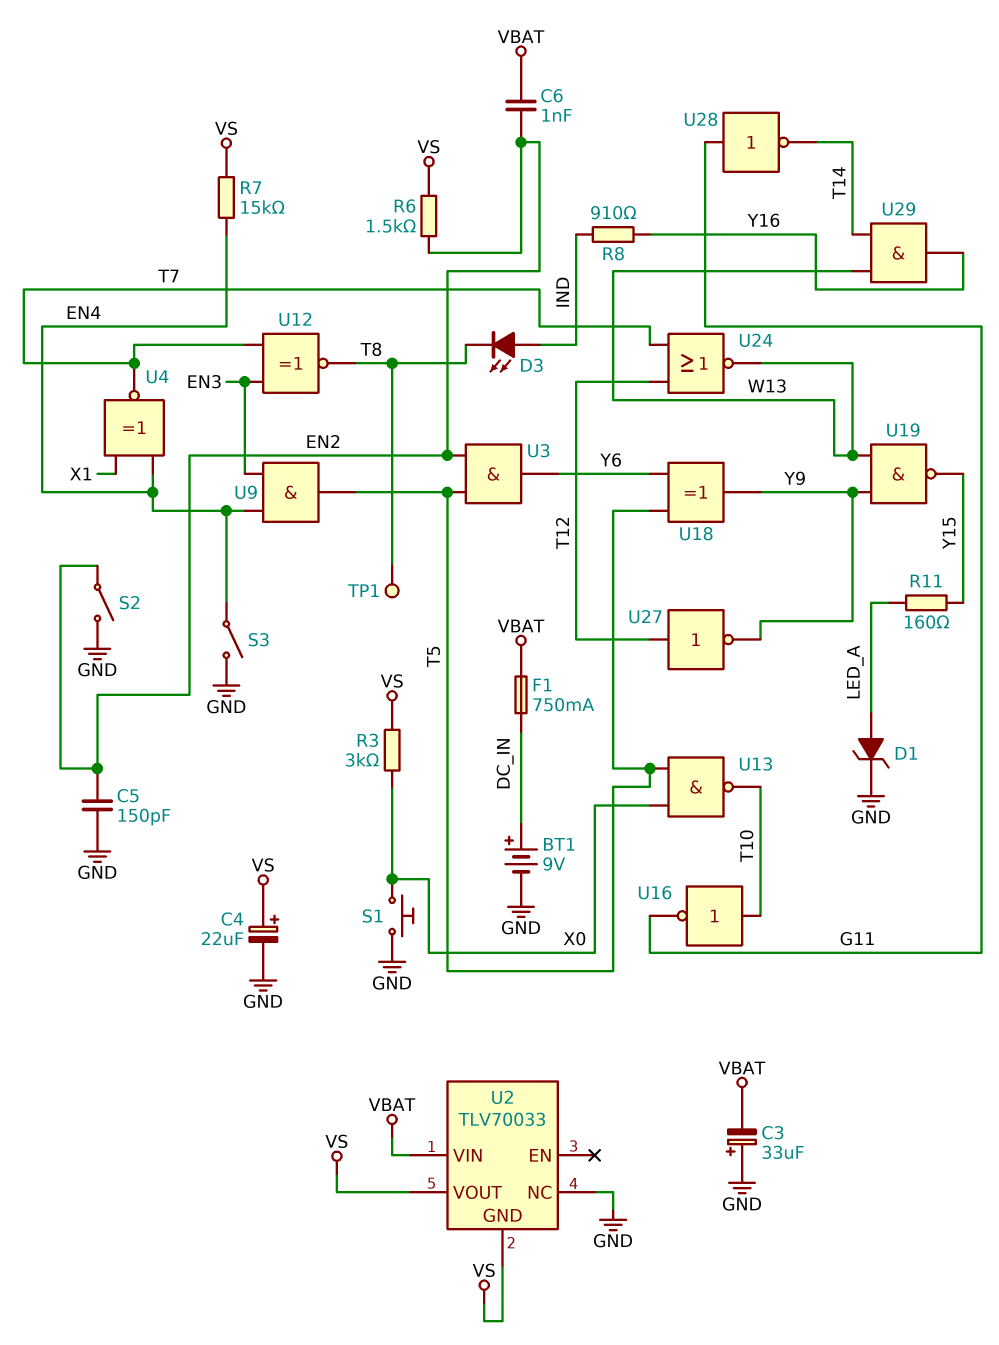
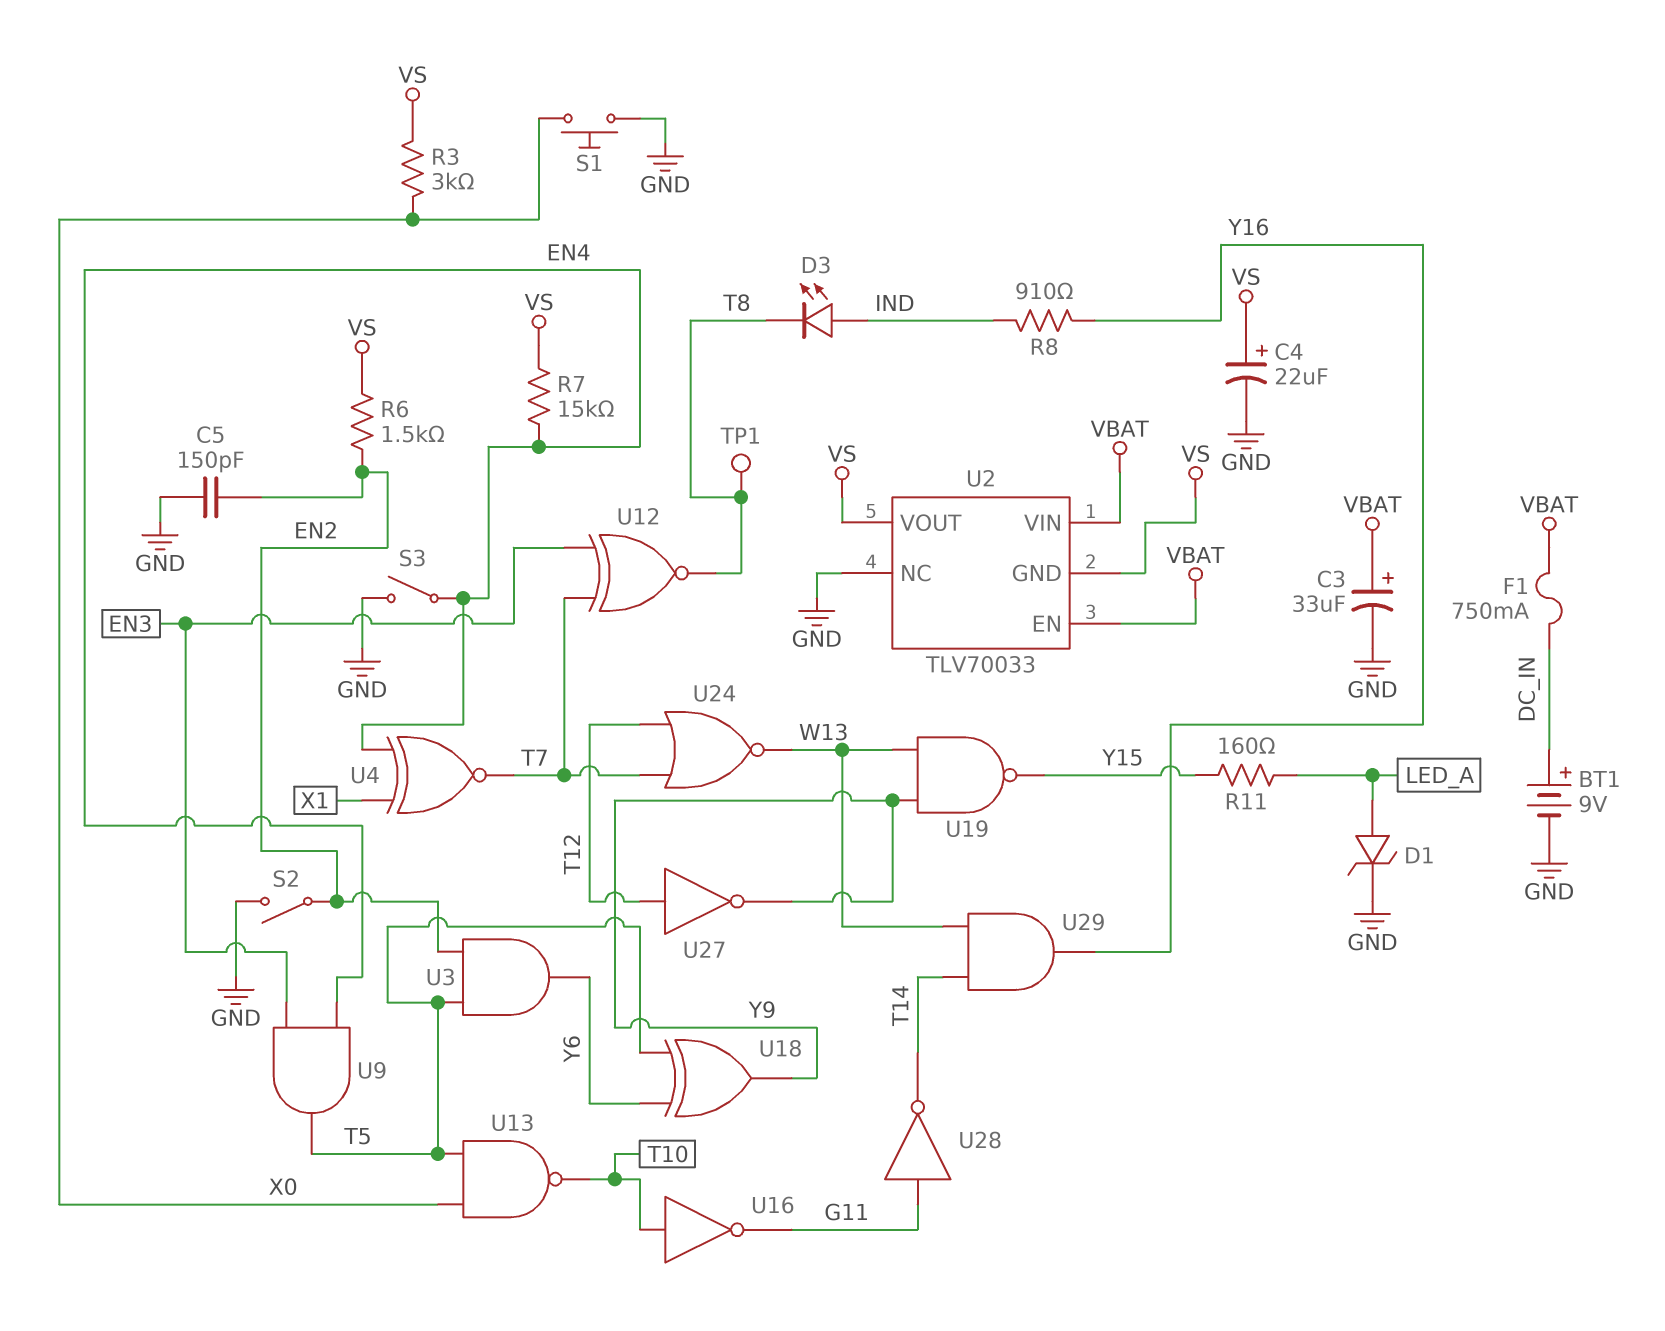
C3: 33uF (plus GND, minus VBAT) -> 33uF (plus VBAT, minus GND)
C6: 1nF (EN2, VBAT) -> none
U2 pin EN: none -> VBAT

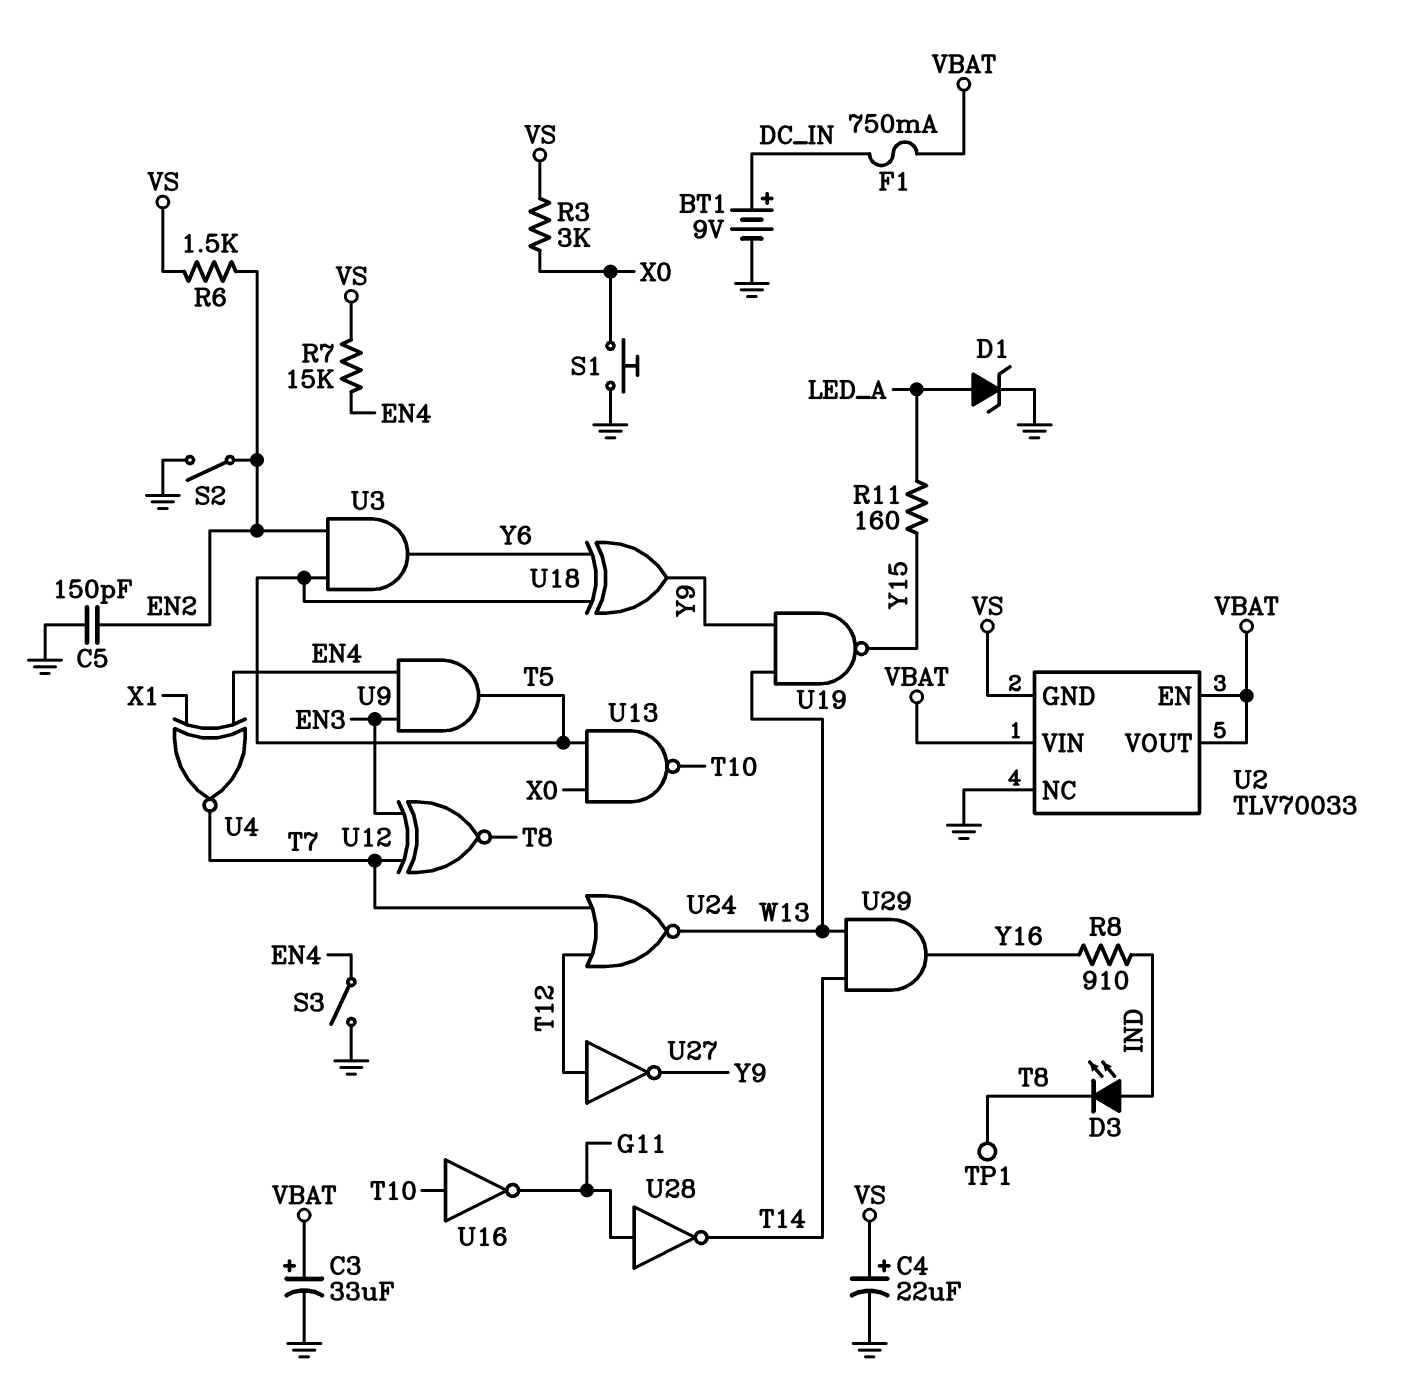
U2 pin VOUT: VS -> VBAT

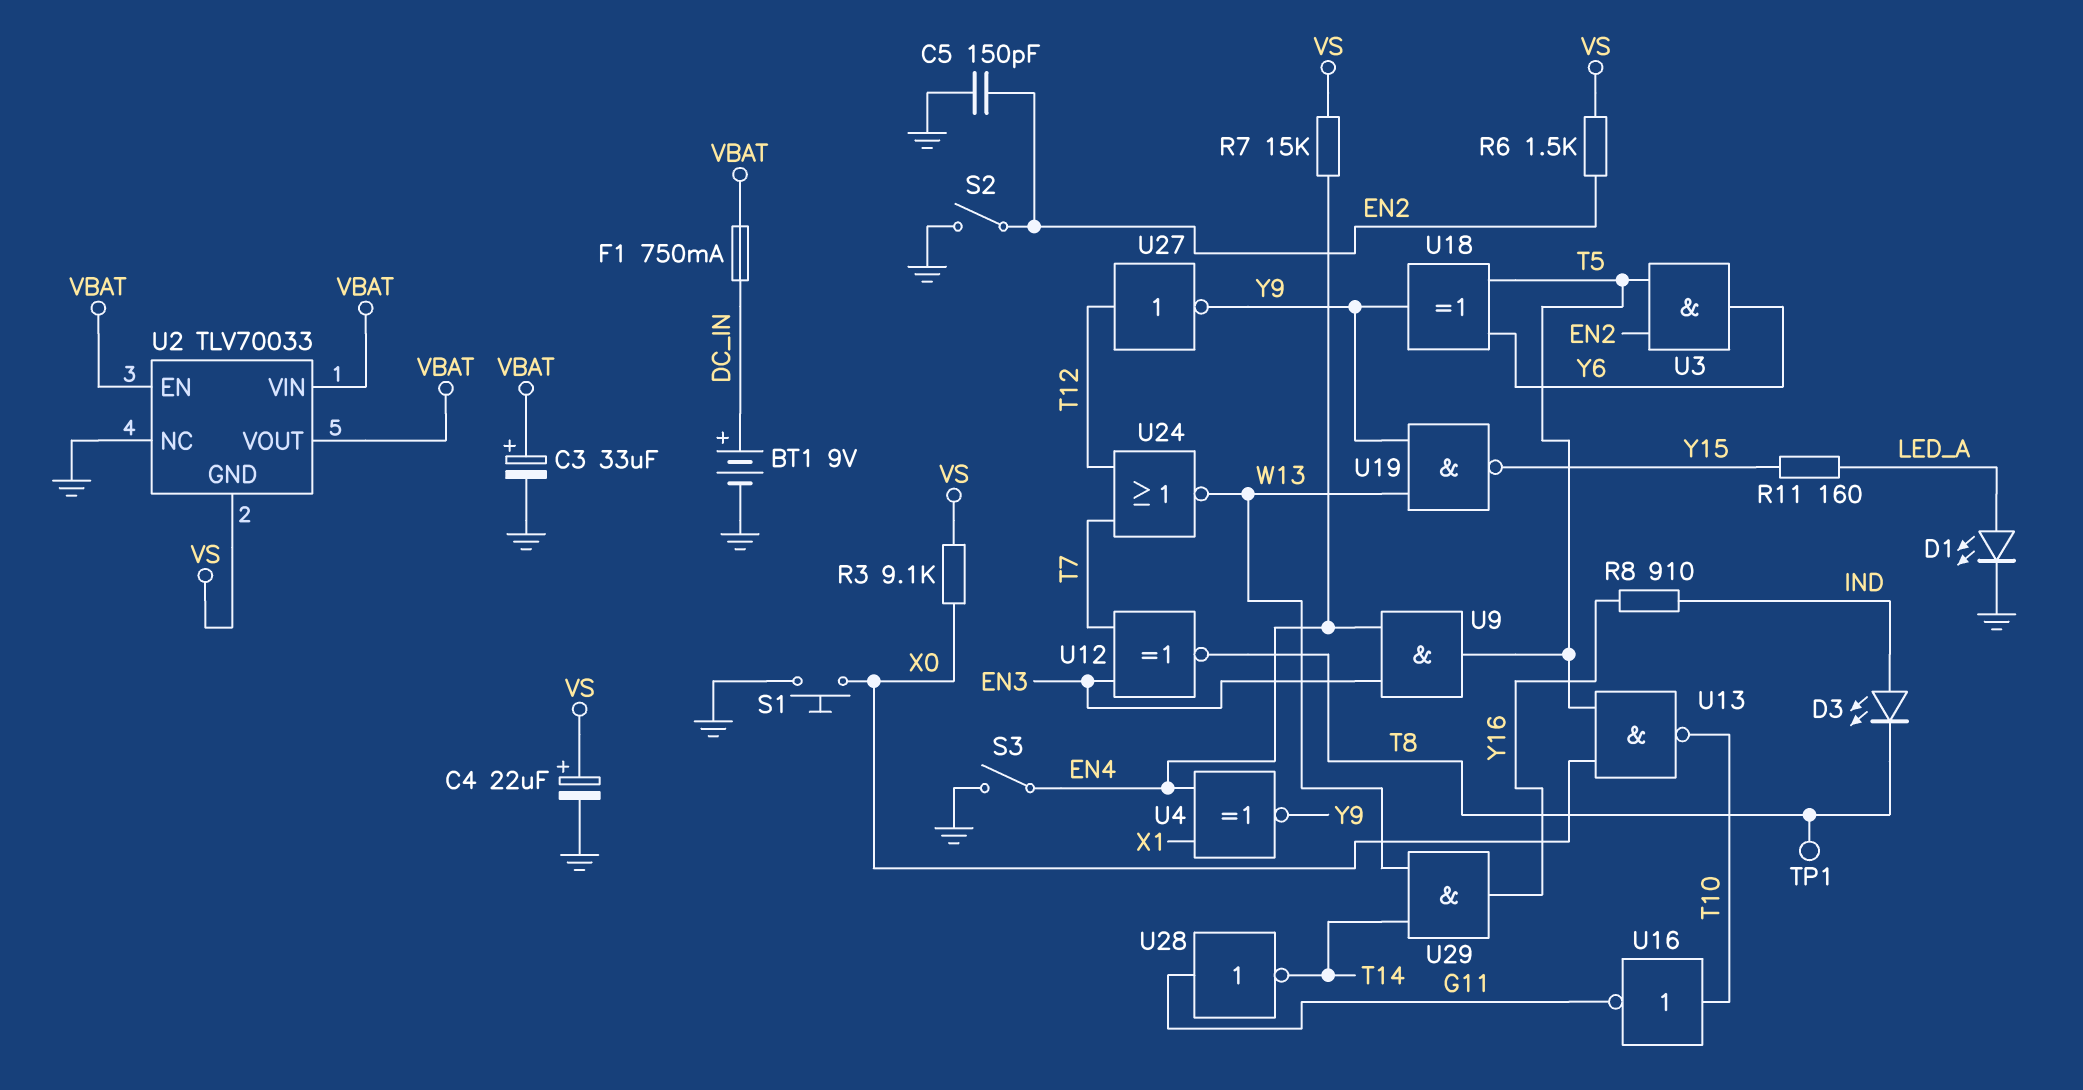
D1: zener (A LED_A, K GND) -> LED (A LED_A, K GND)
R3: 3k (VS, X0) -> 9.1k (VS, X0)
U4: XNOR (in EN4, in X1, out T7) -> XNOR (in EN4, in X1, out Y9)

